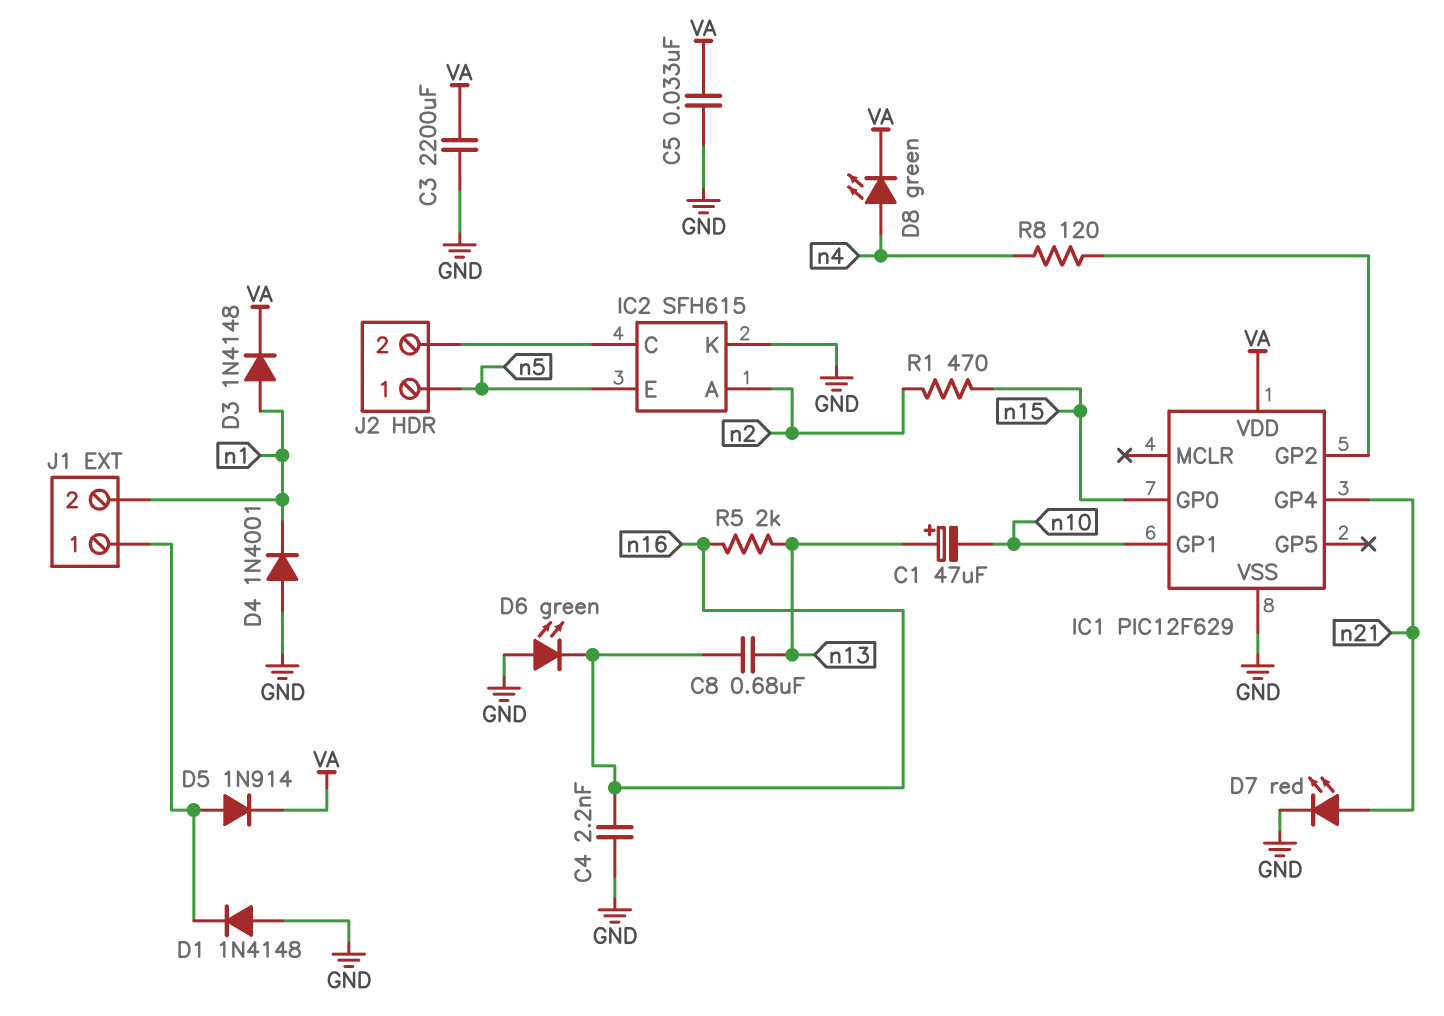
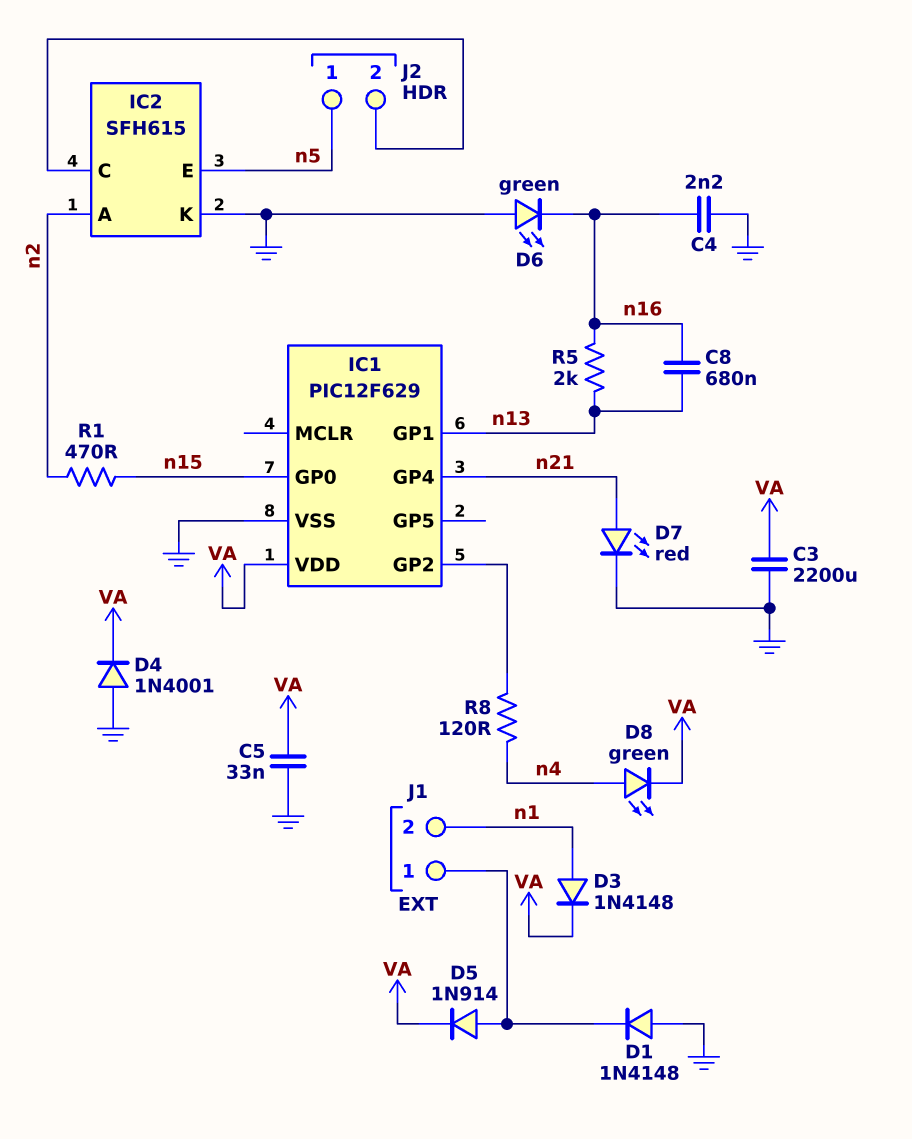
C1: 47uF (plus n13, minus n10) -> none
D4: diode 1N4001 (A GND, K n1) -> diode 1N4001 (A GND, K VA)
IC1 pin GP1: n10 -> n13

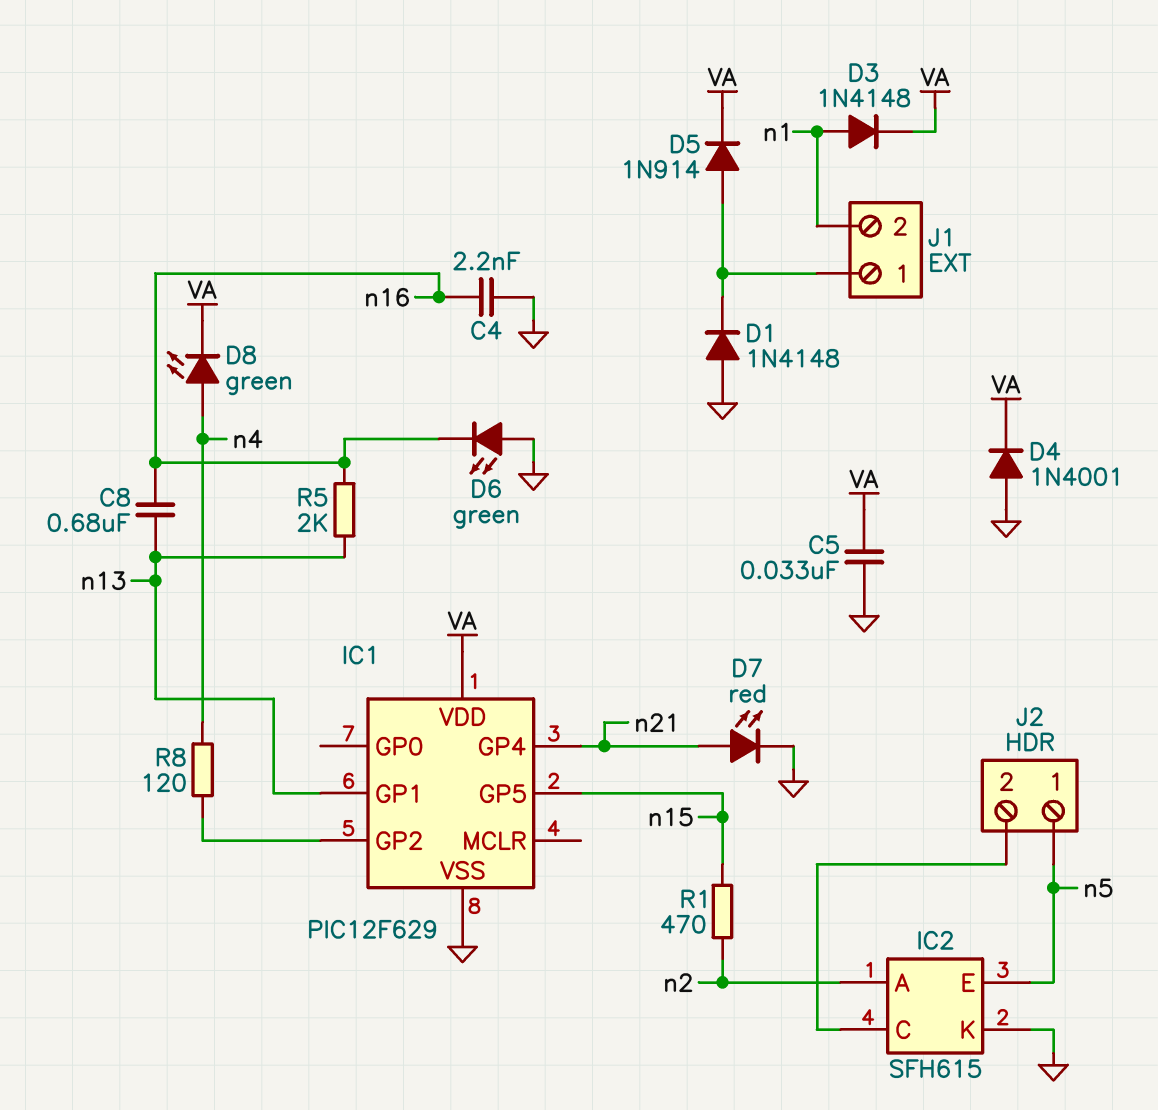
C3: 2200uF (GND, VA) -> none
IC1 pin GP0: n15 -> none
IC1 pin GP5: none -> n15

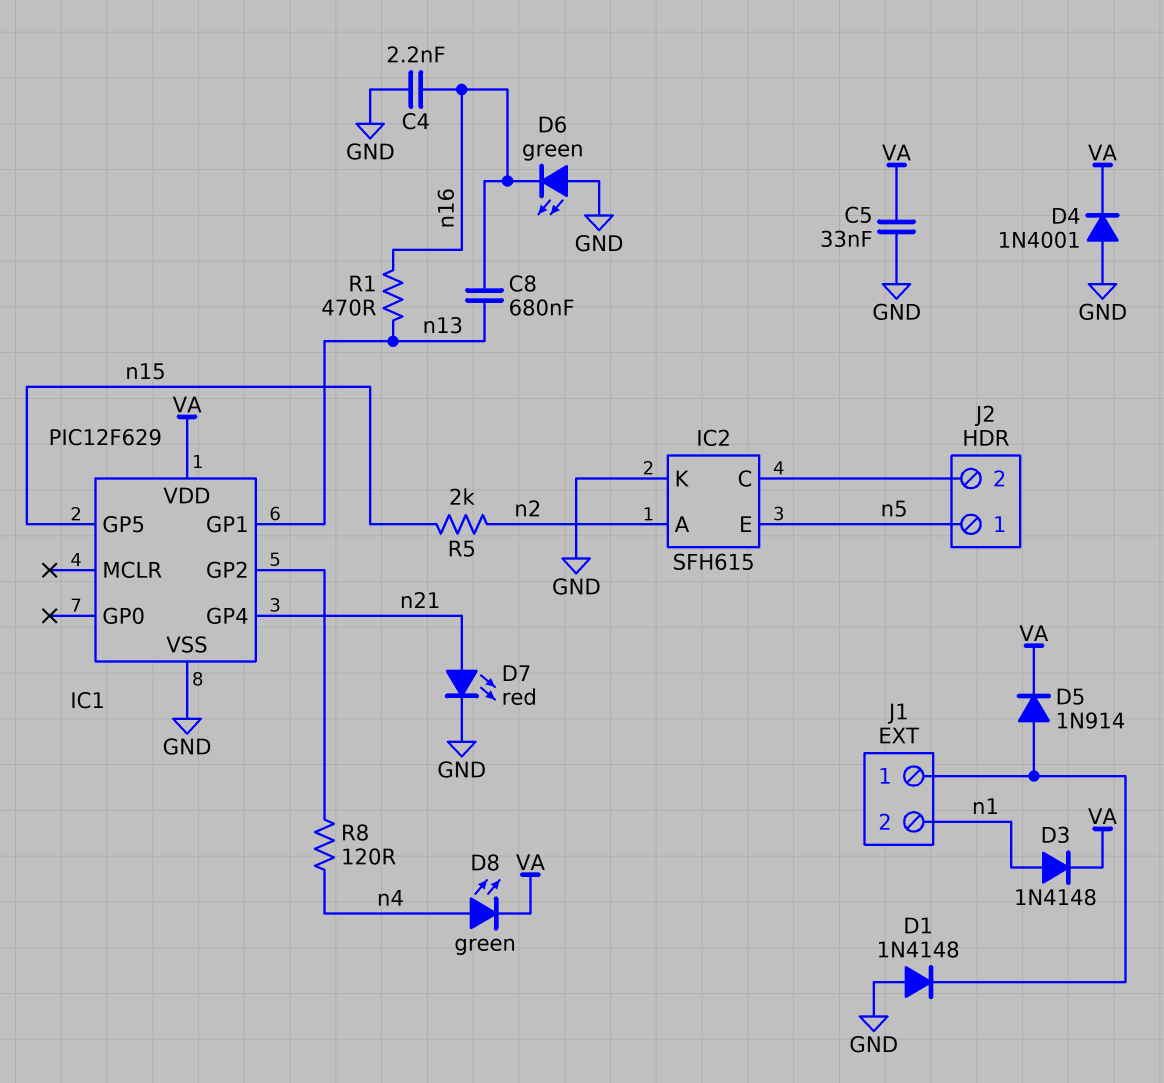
R1: 470 (n2, n15) -> 470 (n13, n16)
R5: 2k (n13, n16) -> 2k (n2, n15)

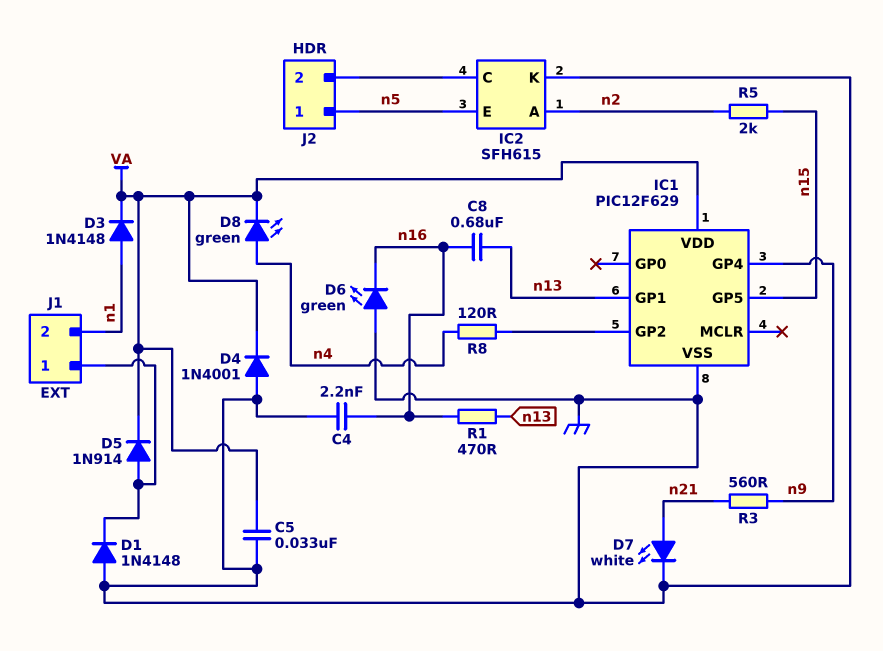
D7: LED red (A n21, K GND) -> LED white (A n21, K GND)
IC1 pin GP4: n21 -> n9
R3: none -> 560 (n9, n21)

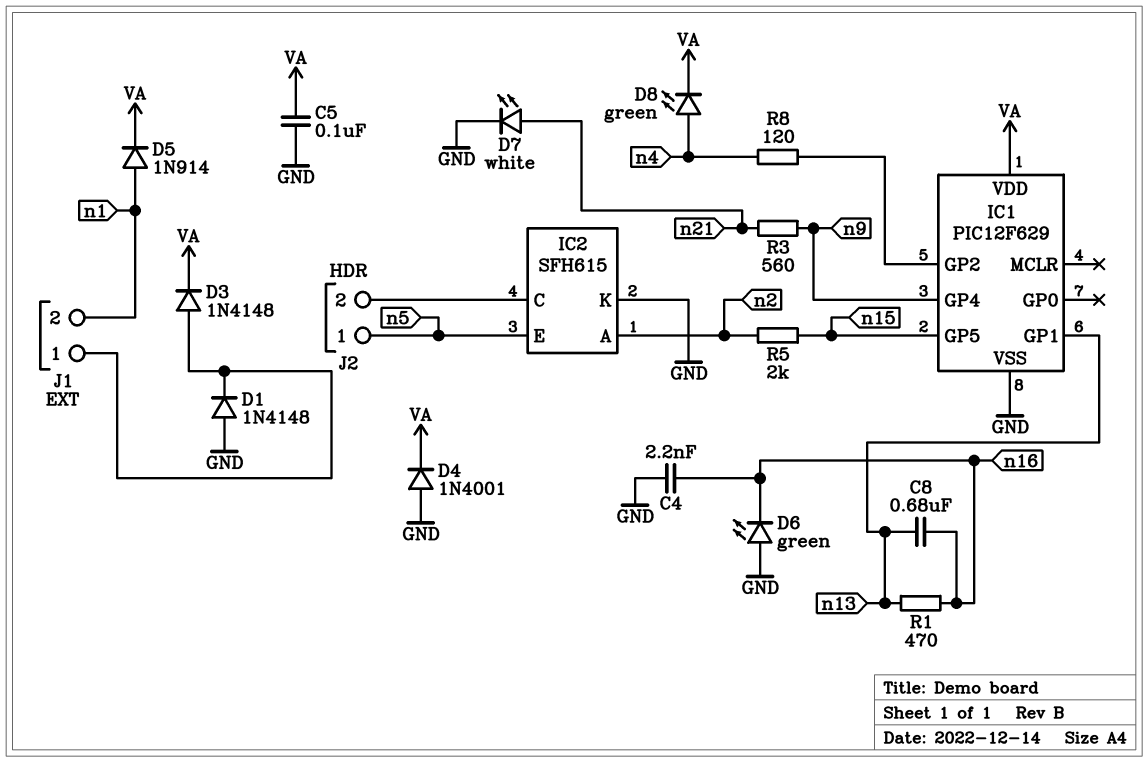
C5: 33nF (GND, VA) -> 100nF (GND, VA)
D3: diode 1N4148 (A n1, K VA) -> diode 1N4148 (A J1/1, K VA)
D5: diode 1N914 (A J1/1, K VA) -> diode 1N914 (A n1, K VA)

